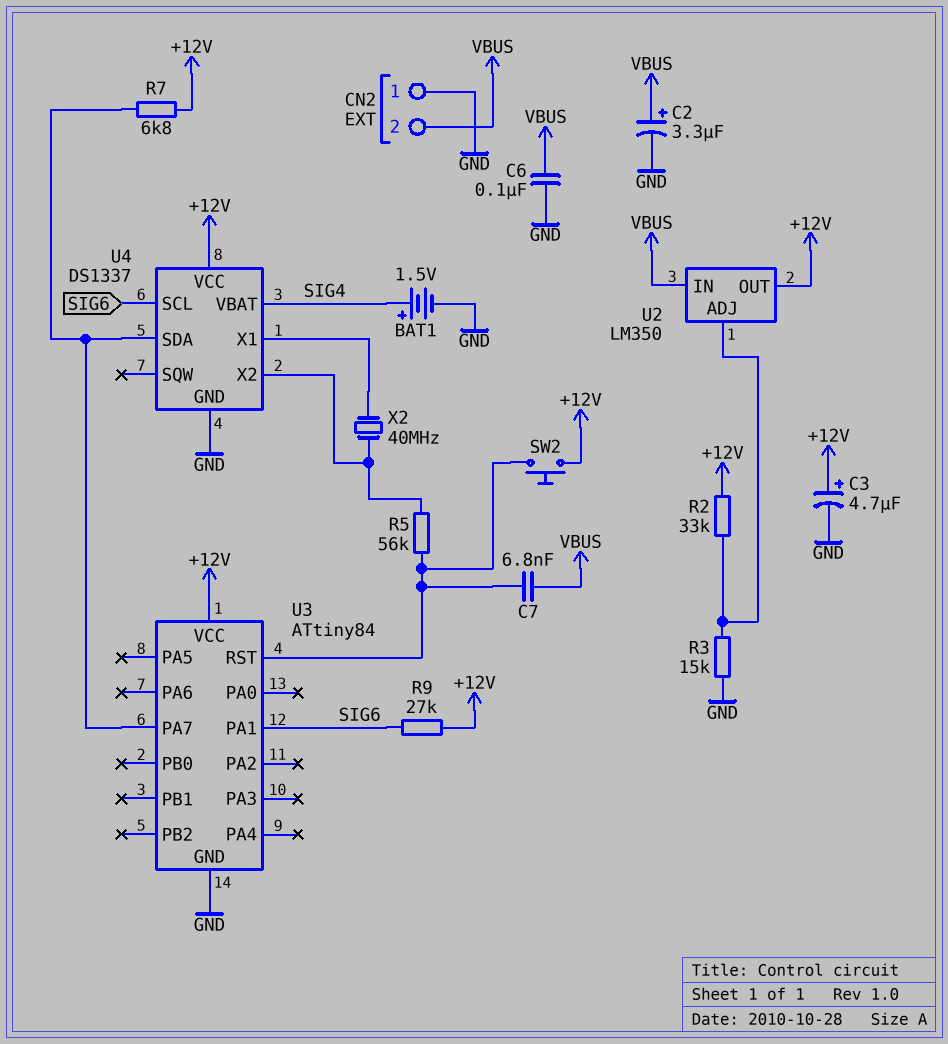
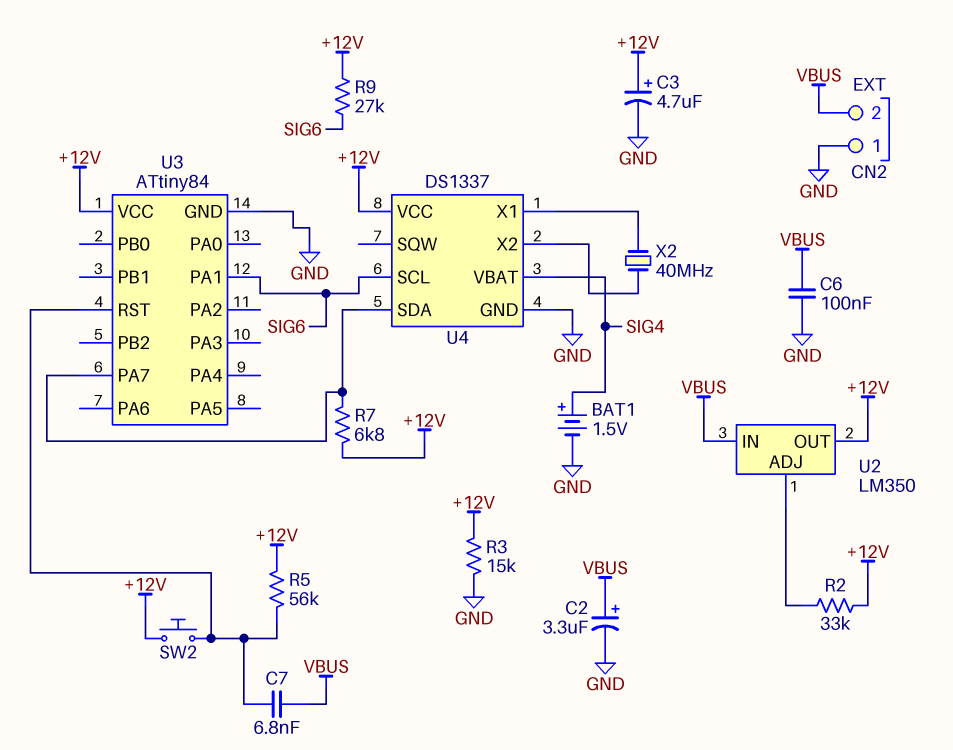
R3: 15k (GND, U2/ADJ) -> 15k (+12V, GND)
R5: 56k (U3/RST, U4/X2) -> 56k (+12V, U3/RST)

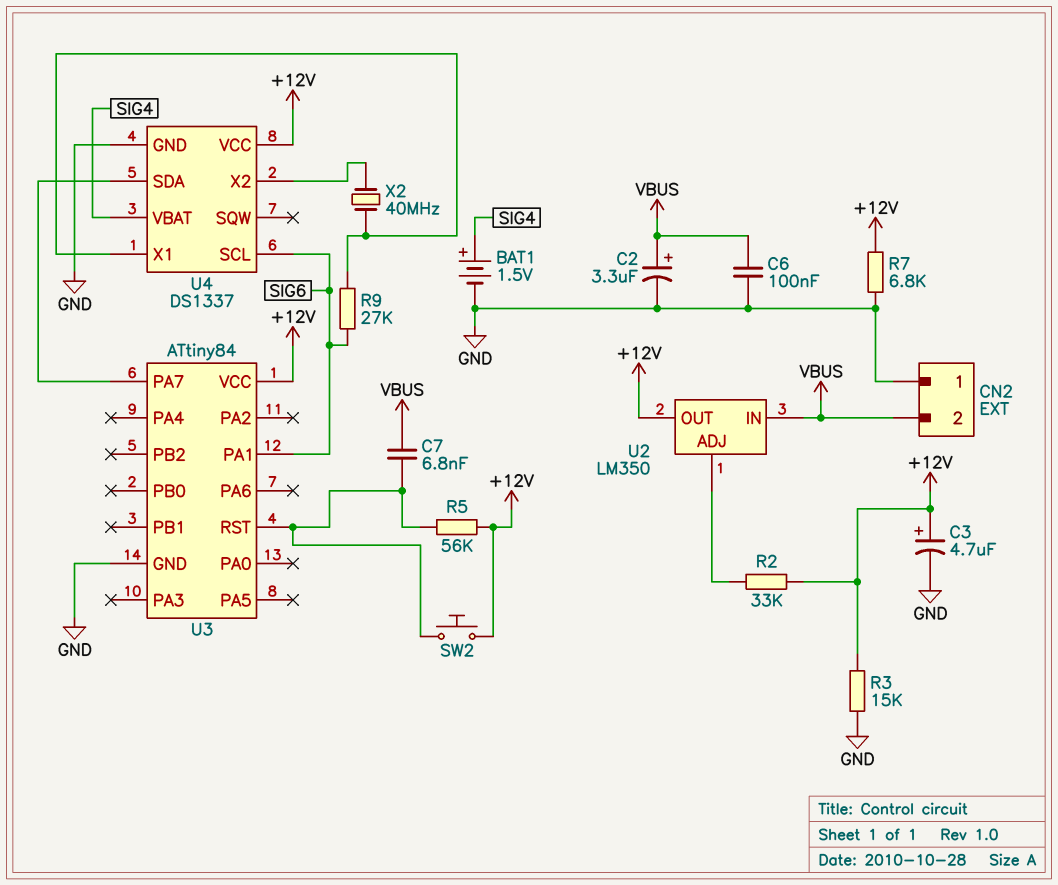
R7: 6.8k (+12V, U3/PA7) -> 6.8k (+12V, GND)
R9: 27k (+12V, SIG6) -> 27k (SIG6, U4/X1)

